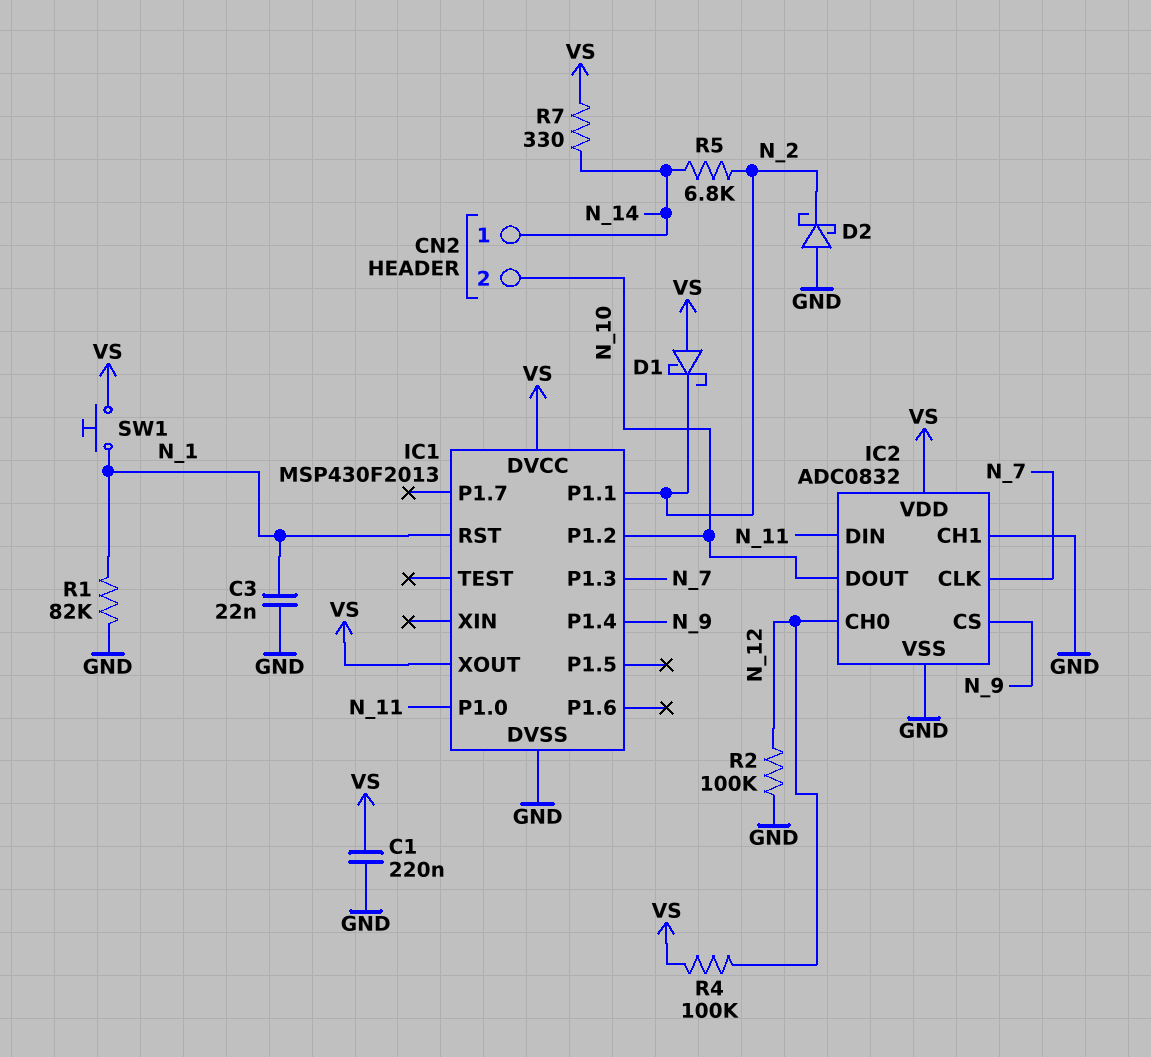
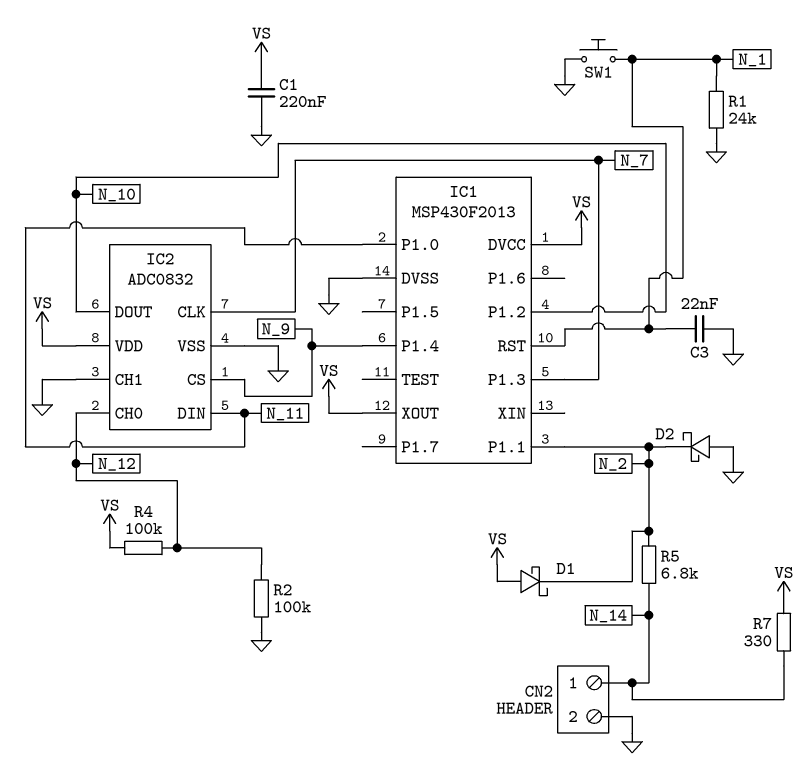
CN2 pin 2: N_10 -> GND
R1: 82k (GND, N_1) -> 24k (GND, N_1)
SW1: button (N_1, VS) -> button (GND, N_1)

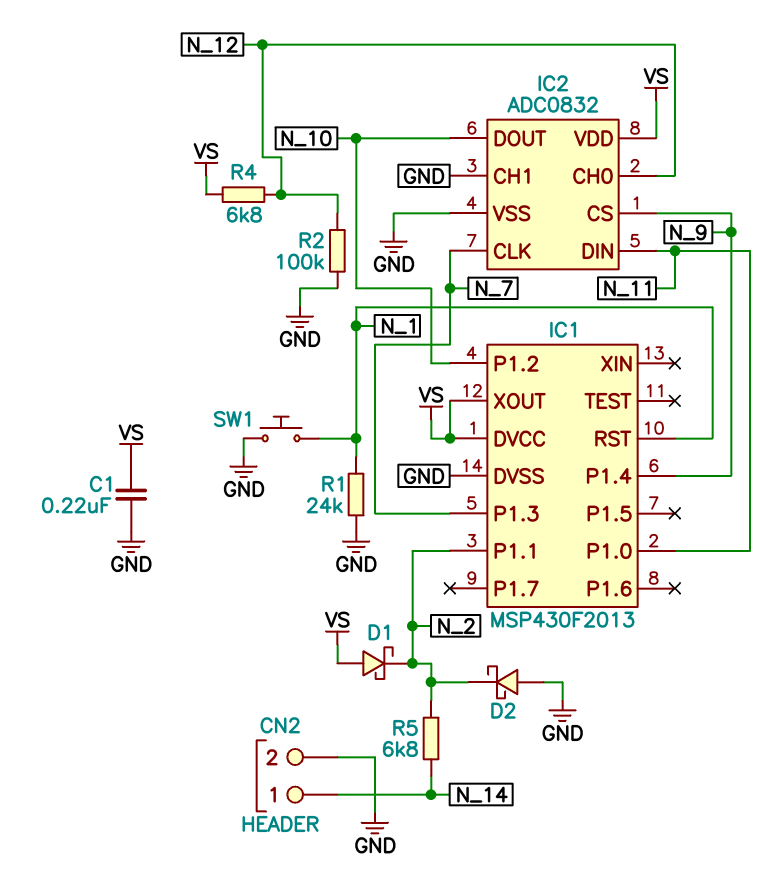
C3: 22nF (GND, N_1) -> none
R4: 100k (N_12, VS) -> 6.8k (N_12, VS)
R7: 330 (N_14, VS) -> none

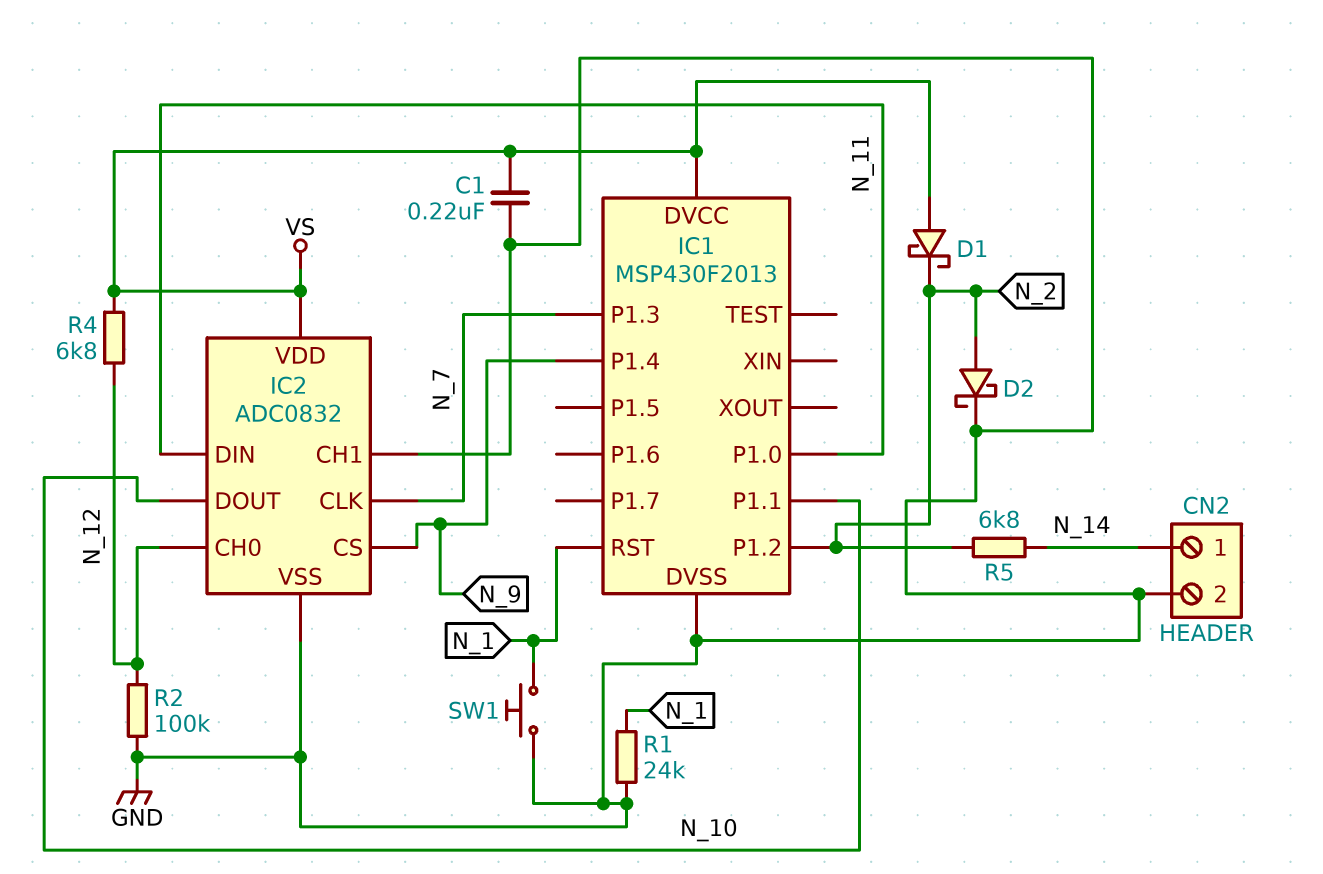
D2: schottky (A GND, K N_2) -> schottky (A N_2, K GND)
IC1 pin P1.1: N_2 -> N_10
IC1 pin P1.2: N_10 -> N_2
IC1 pin XOUT: VS -> none

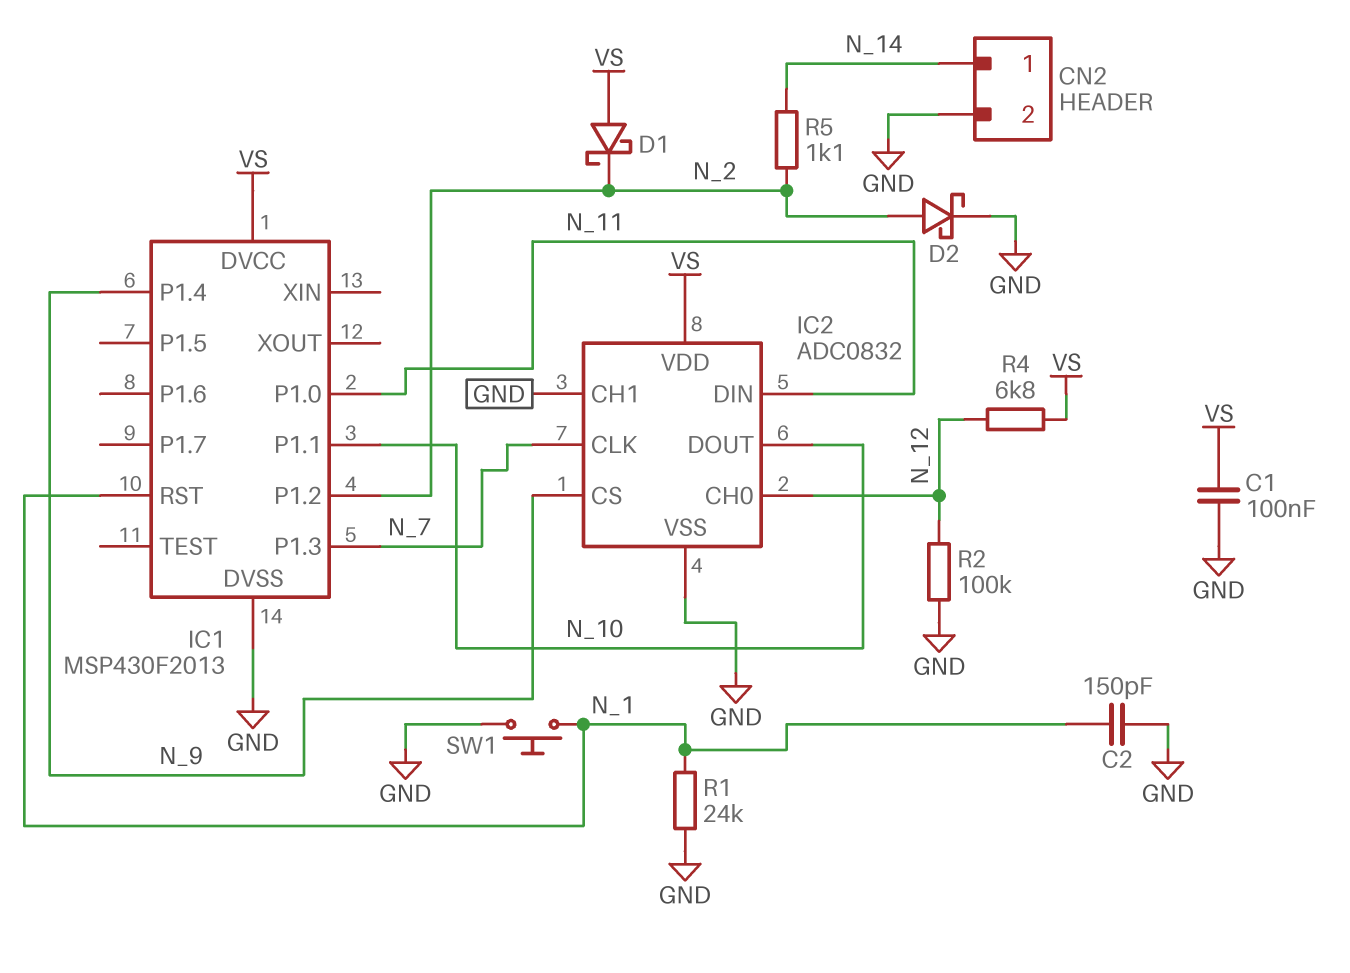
C1: 220nF (GND, VS) -> 100nF (GND, VS)
C2: none -> 150pF (GND, N_1)
R5: 6.8k (N_2, N_14) -> 1.1k (N_2, N_14)

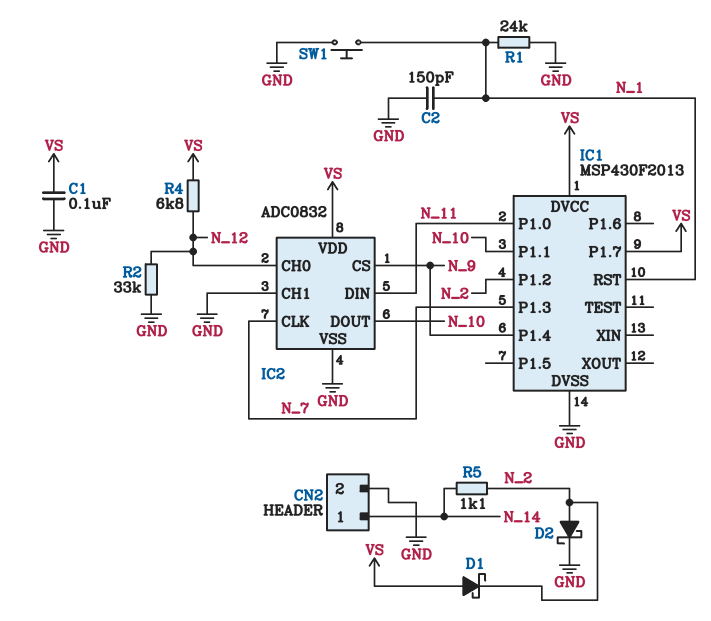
IC1 pin P1.7: none -> VS
R2: 100k (GND, N_12) -> 33k (GND, N_12)

